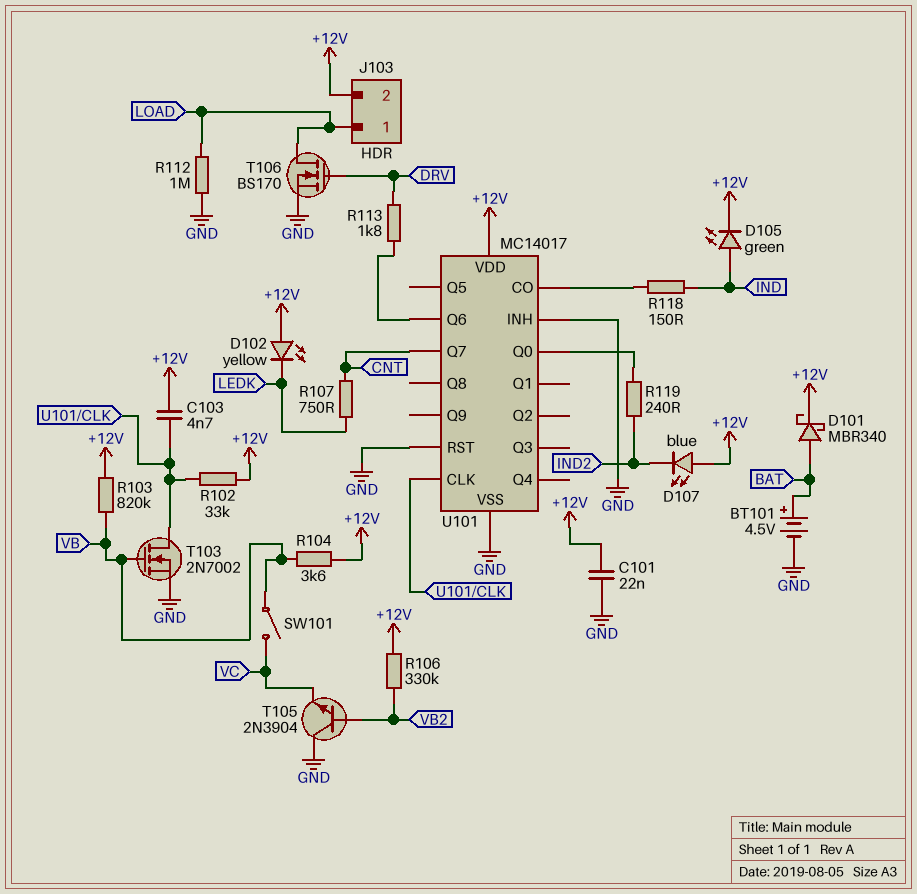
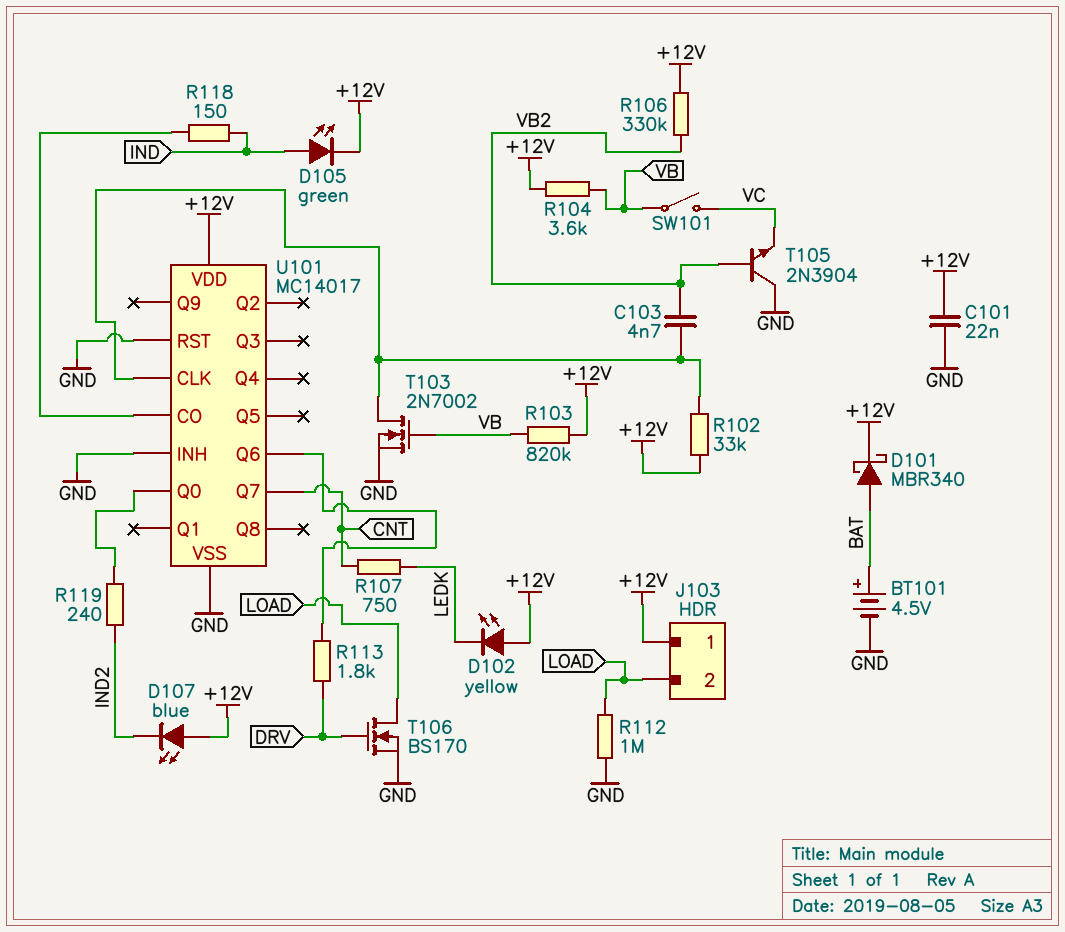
C103: 4.7nF (+12V, U101/CLK) -> 4.7nF (U101/CLK, VB2)
J103 pin 1: LOAD -> +12V
J103 pin 2: +12V -> LOAD

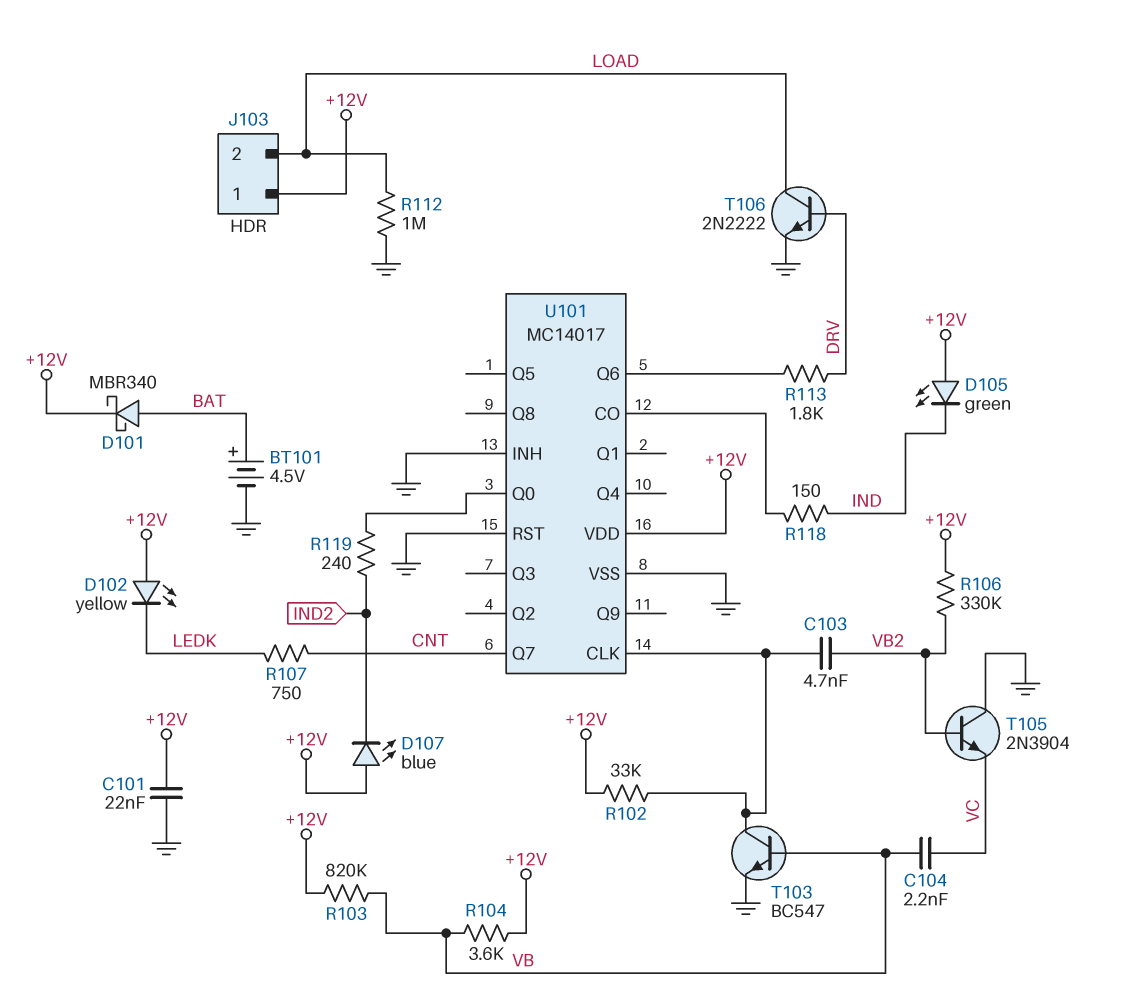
C104: none -> 2.2nF (VB, VC)
D105: LED green (A IND, K +12V) -> LED green (A +12V, K IND)
SW101: switch (VB, VC) -> none
T103: NMOS 2N7002 (G VB, D U101/CLK, S GND) -> NPN BC547 (B VB, C U101/CLK, E GND)
T106: NMOS BS170 (G DRV, D LOAD, S GND) -> NPN 2N2222 (B DRV, C LOAD, E GND)

